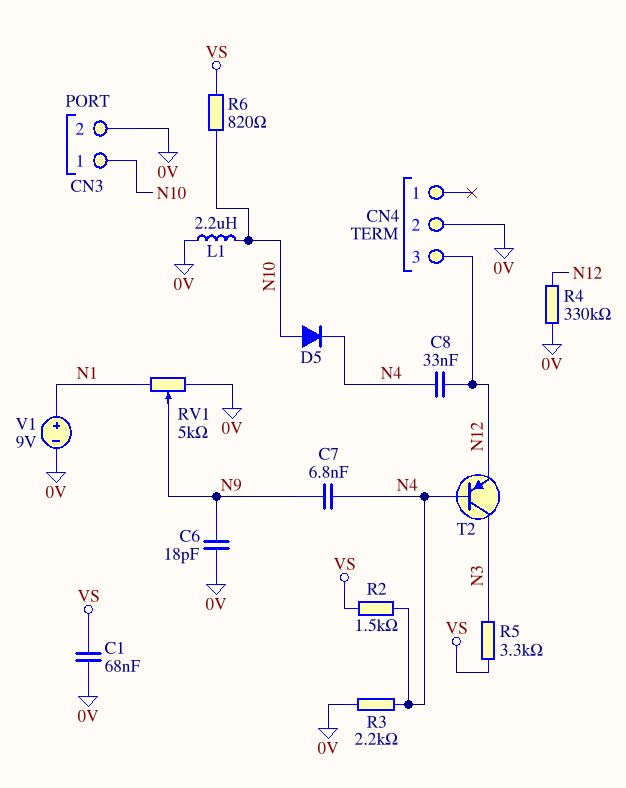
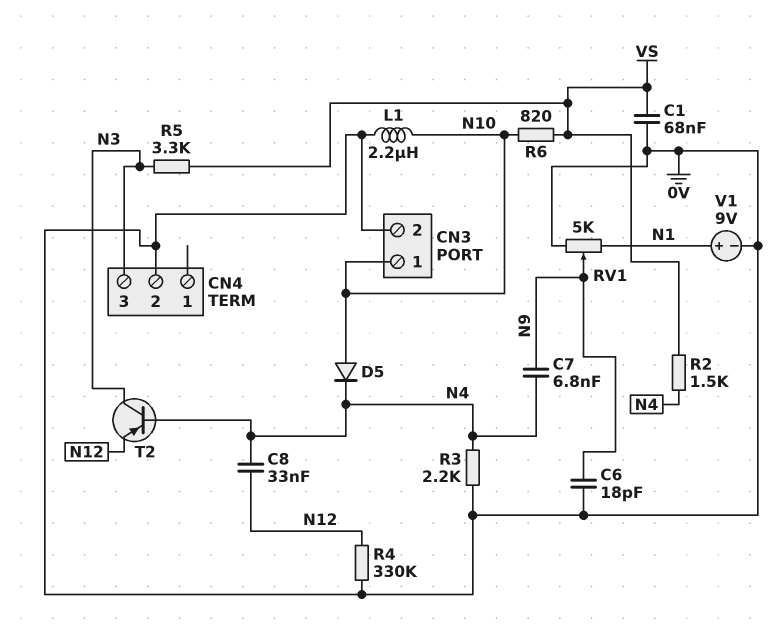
CN4 pin 3: N12 -> N3

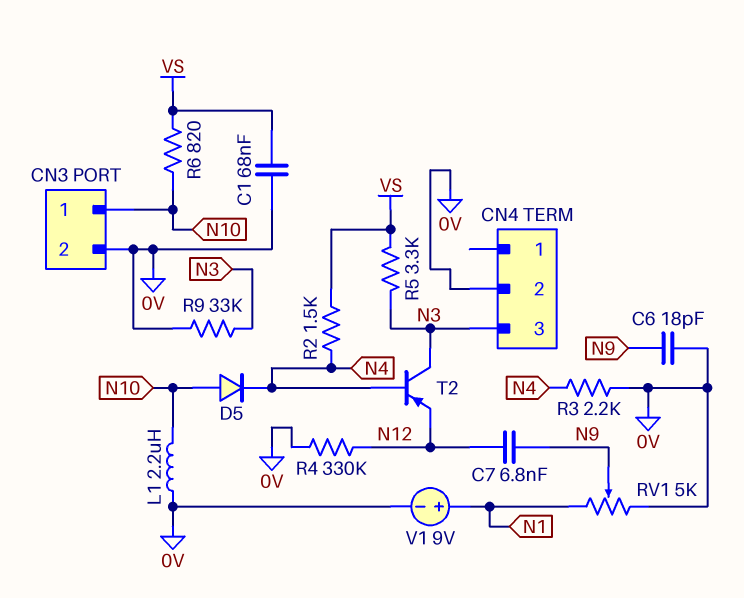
C7: 6.8nF (N4, N9) -> 6.8nF (N9, N12)
C8: 33nF (N4, N12) -> none
R9: none -> 33k (0V, N3)

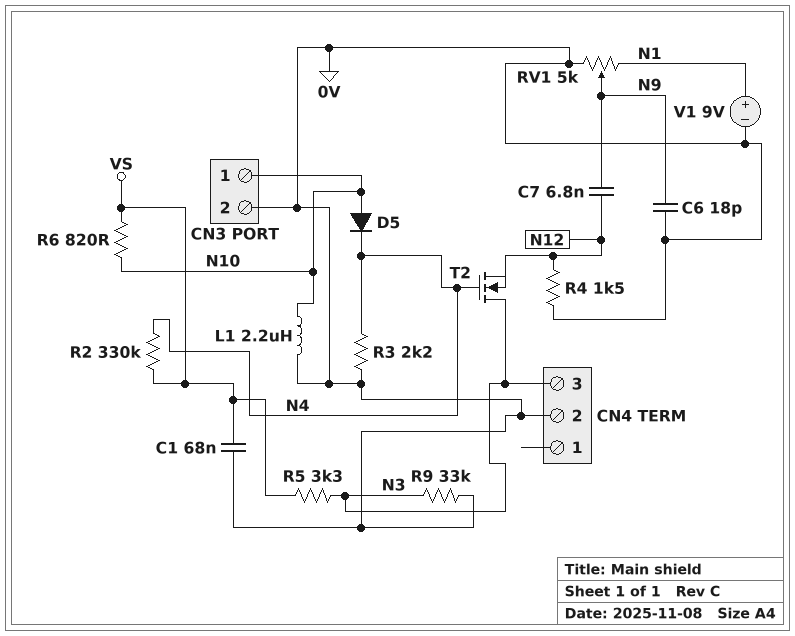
R2: 1.5k (N4, VS) -> 330k (N4, VS)
R4: 330k (0V, N12) -> 1.5k (0V, N12)
T2: PNP (B N4, C N3, E N12) -> NMOS (G N4, D N3, S N12)

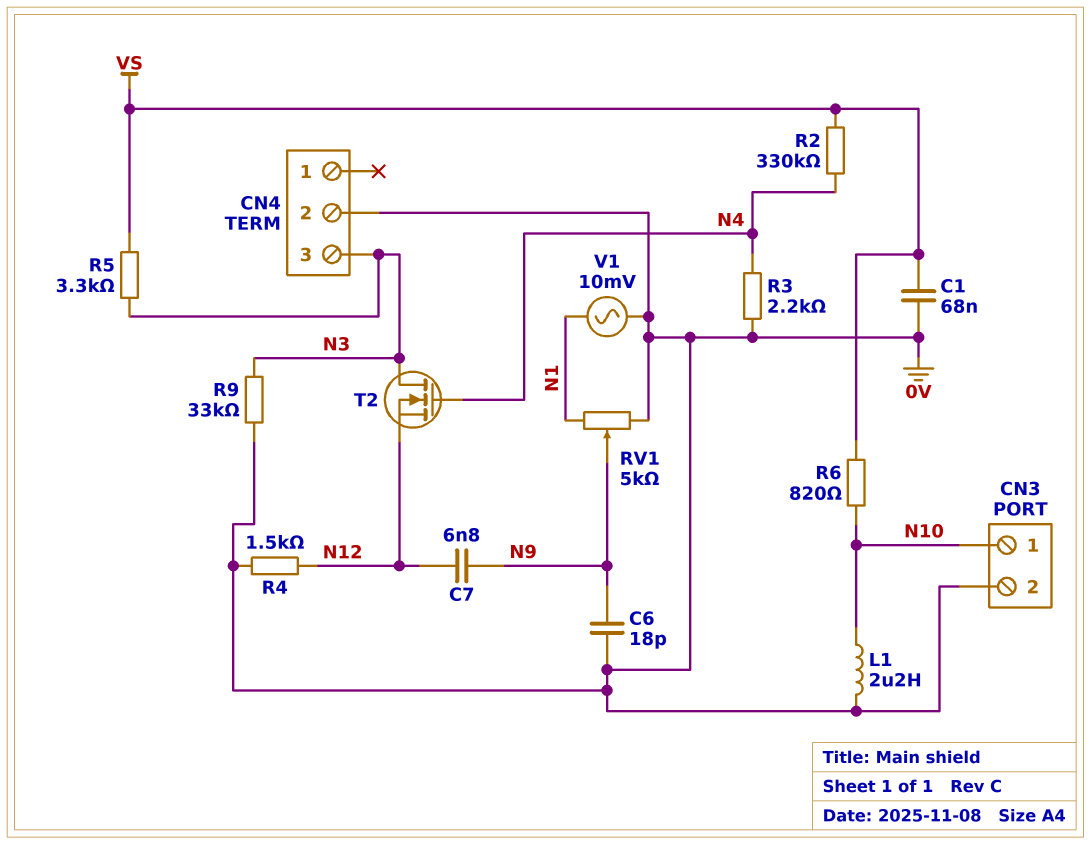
D5: diode (A N10, K N4) -> none
V1: 9V (plus N1, minus 0V) -> AC 10mV (0V, N1)

